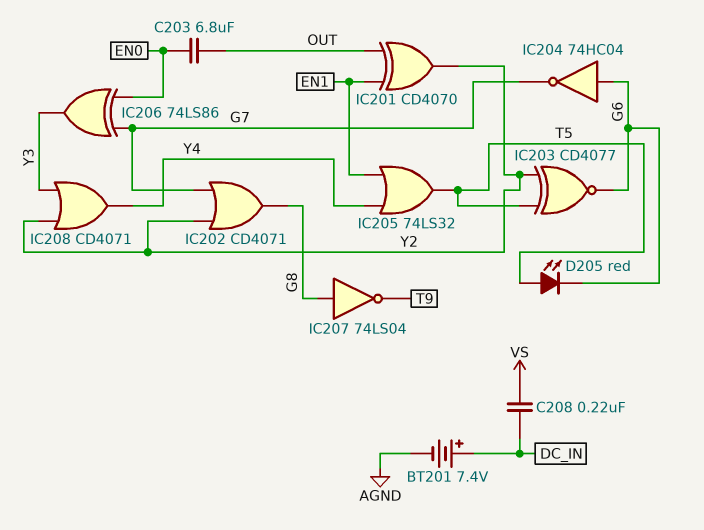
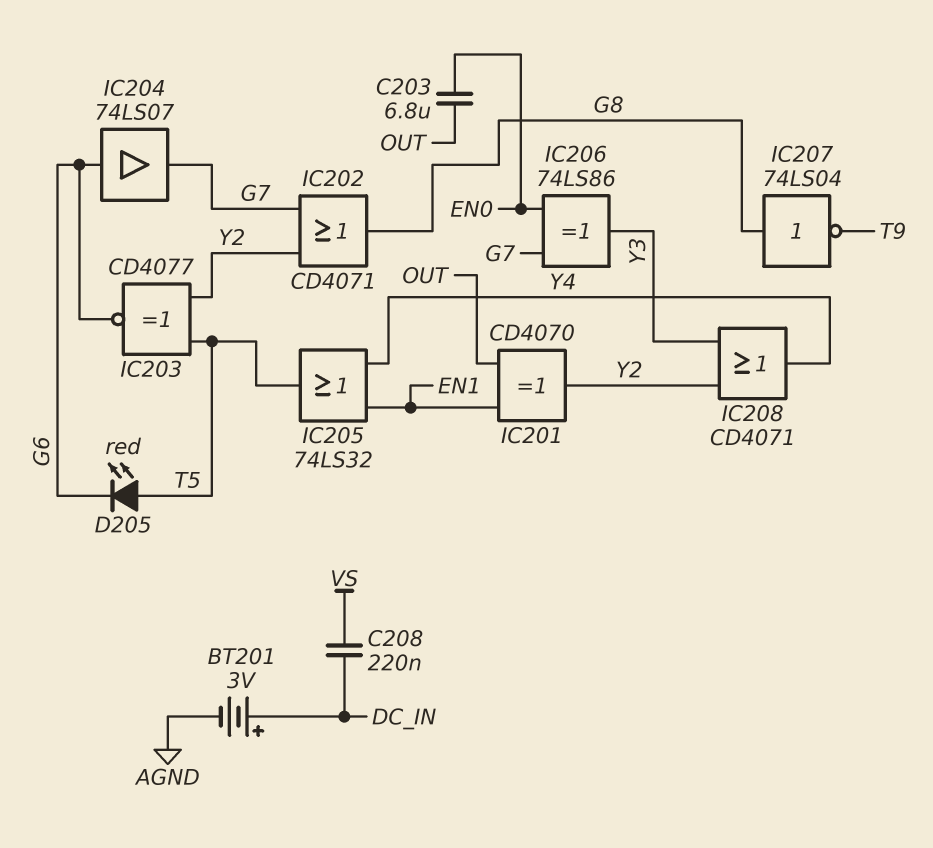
BT201: 7.4V (plus DC_IN, minus AGND) -> 3V (plus DC_IN, minus AGND)
IC204: NOT 74HC04 (in G6, out G7) -> buffer 74LS07 (in G6, out G7)

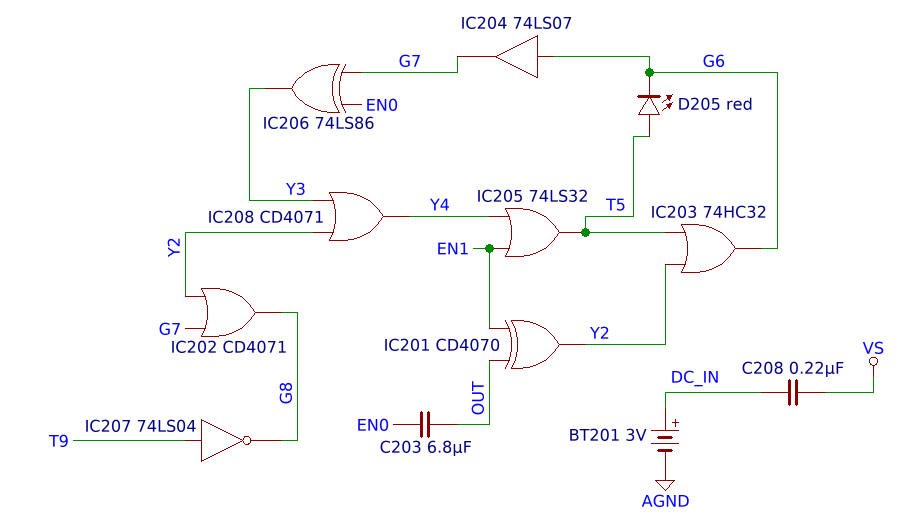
IC203: XNOR CD4077 (in T5, in Y2, out G6) -> OR 74HC32 (in T5, in Y2, out G6)
IC207: NOT 74LS04 (in G8, out T9) -> NOT 74LS04 (in T9, out G8)

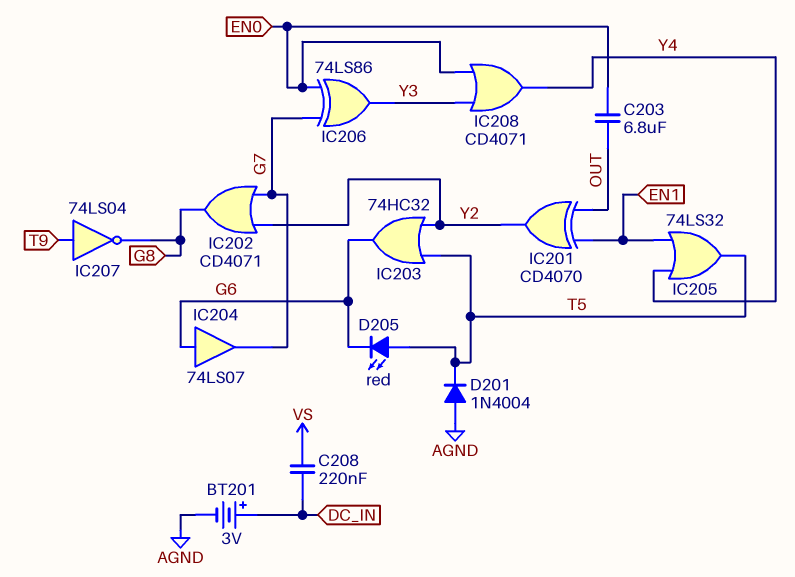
D201: none -> diode 1N4004 (A AGND, K T5)
IC208: OR CD4071 (in Y2, in Y3, out Y4) -> OR CD4071 (in EN0, in Y3, out Y4)

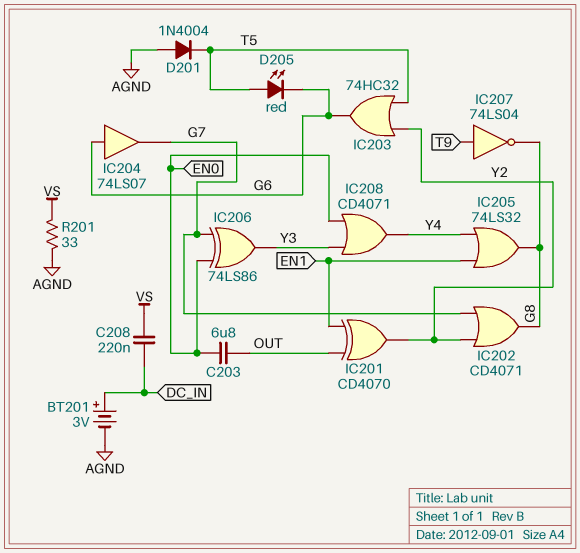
IC205: OR 74LS32 (in EN1, in Y4, out T5) -> OR 74LS32 (in EN1, in Y4, out G8)
R201: none -> 33 (AGND, VS)

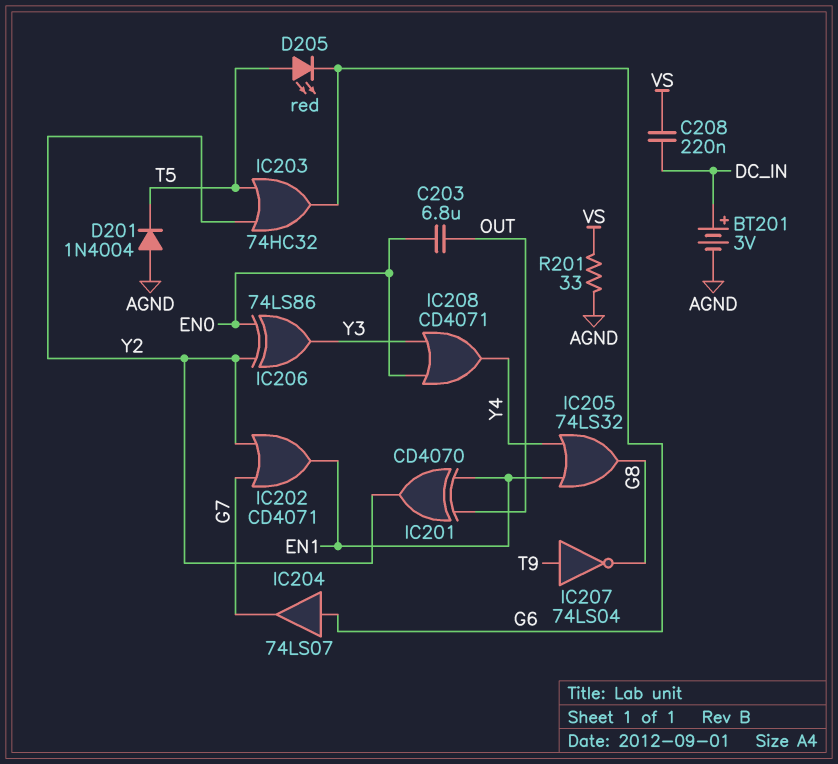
IC202: OR CD4071 (in G7, in Y2, out G8) -> OR CD4071 (in G7, in Y2, out EN1)
IC206: XOR 74LS86 (in EN0, in G7, out Y3) -> XOR 74LS86 (in EN0, in Y2, out Y3)

